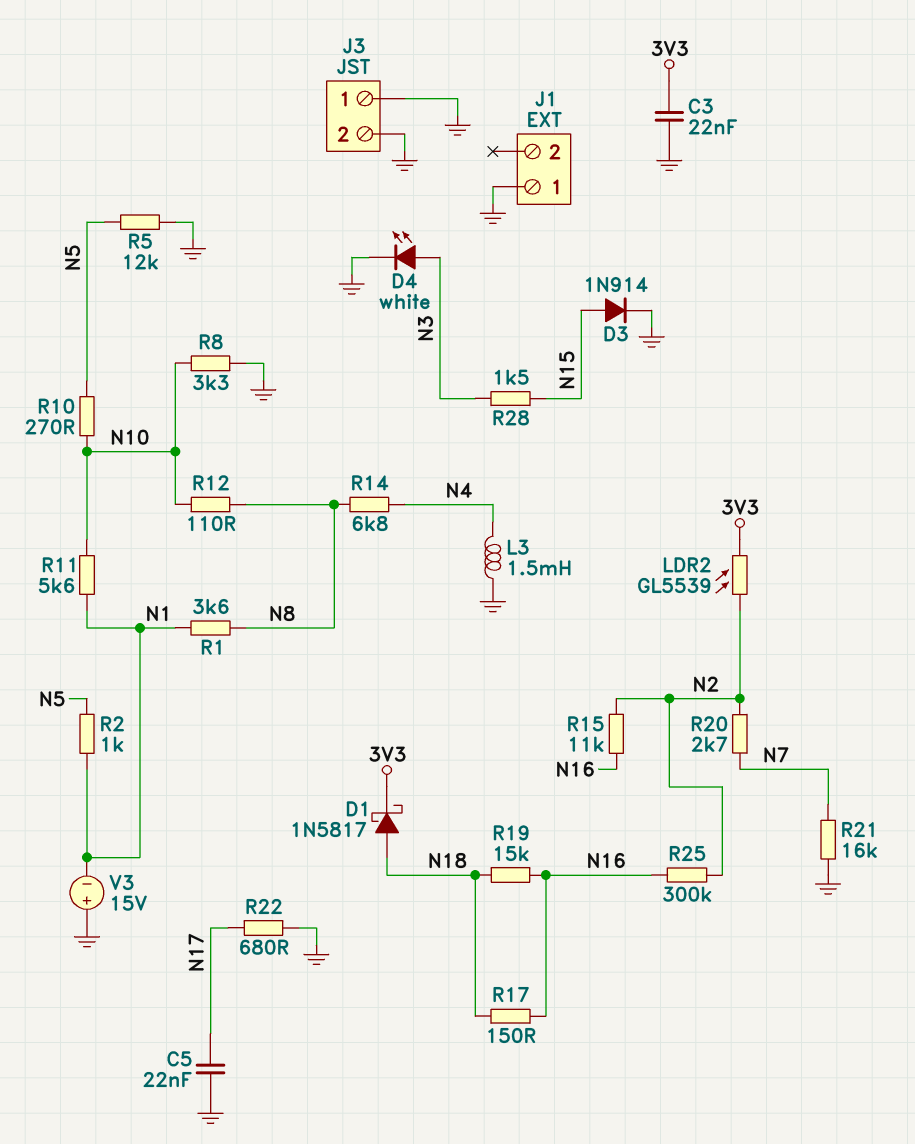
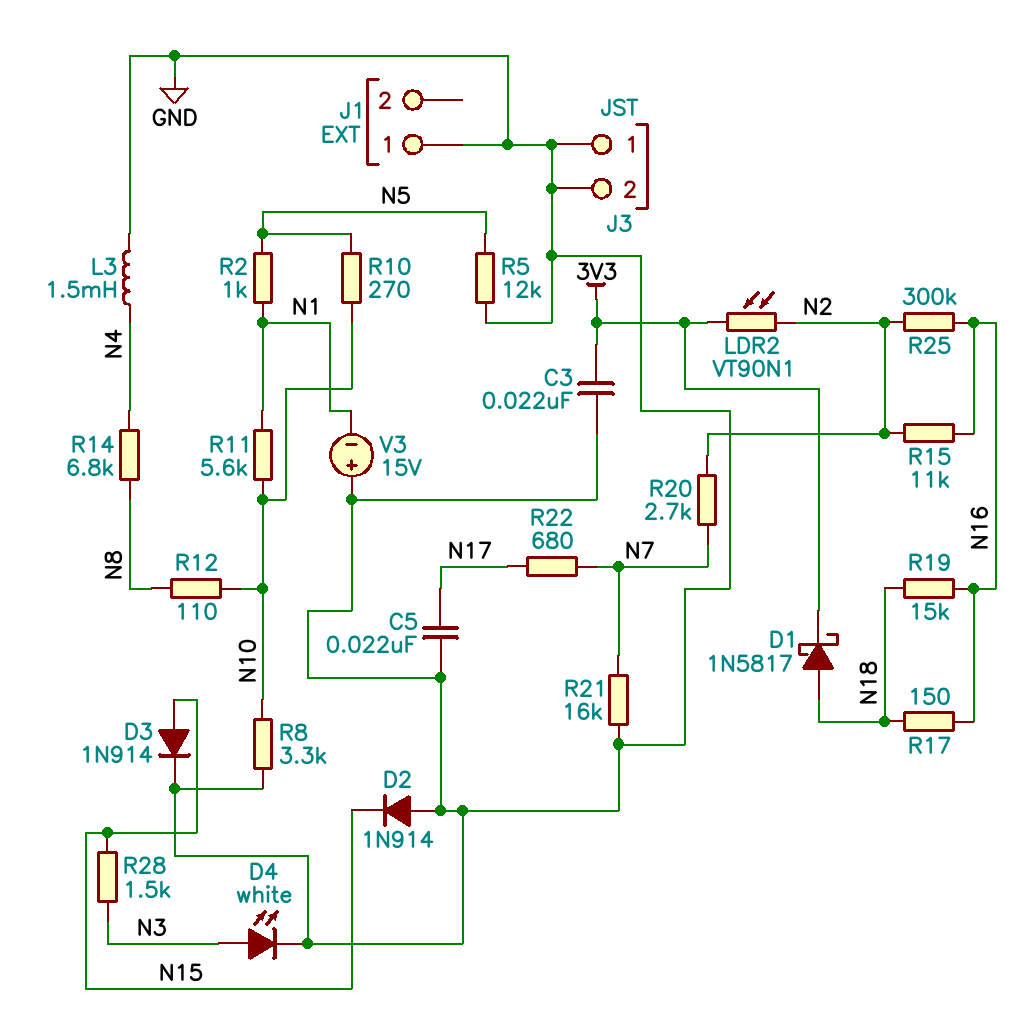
D2: none -> diode 1N914 (A GND, K N15)
LDR2: GL5539 (3V3, N2) -> VT90N1 (3V3, N2)
R1: 3.6k (N1, N8) -> none
R22: 680 (GND, N17) -> 680 (N7, N17)

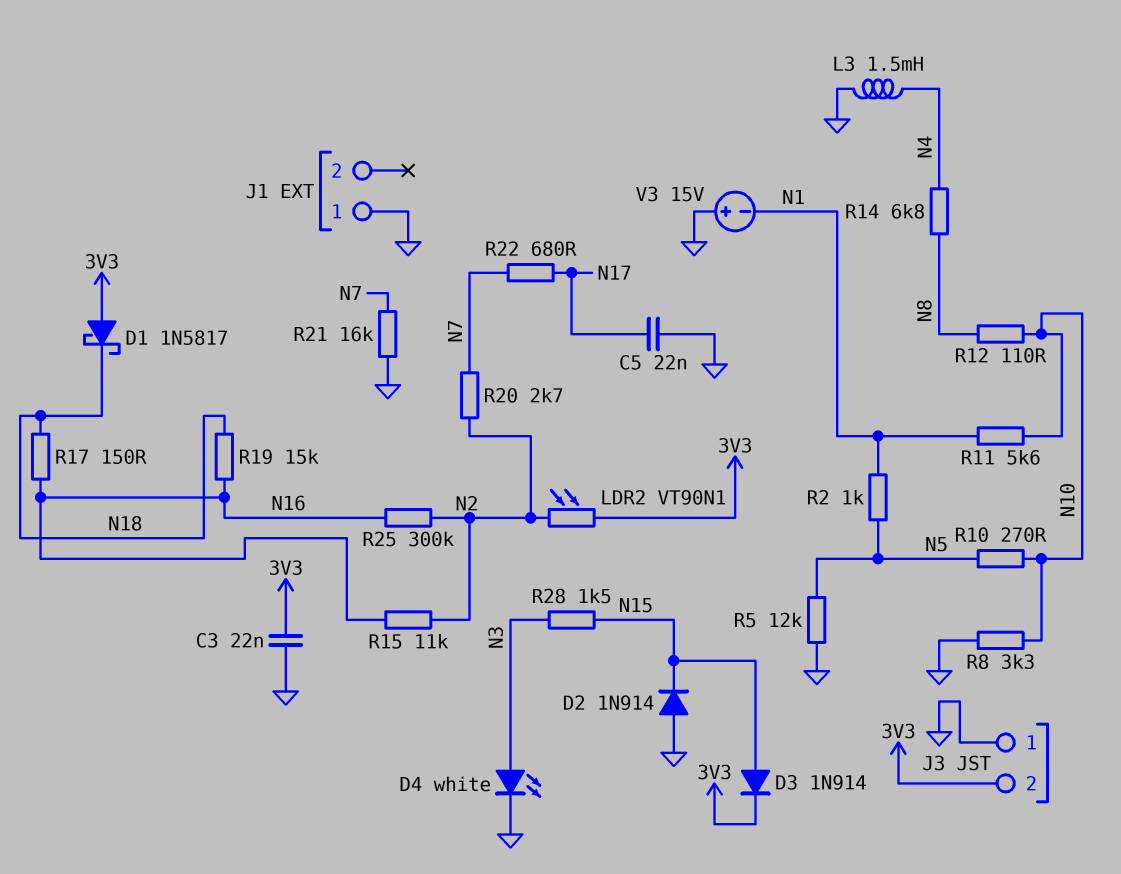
D1: schottky 1N5817 (A N18, K 3V3) -> schottky 1N5817 (A 3V3, K N18)
D3: diode 1N914 (A N15, K GND) -> diode 1N914 (A N15, K 3V3)
J3 pin 2: GND -> 3V3

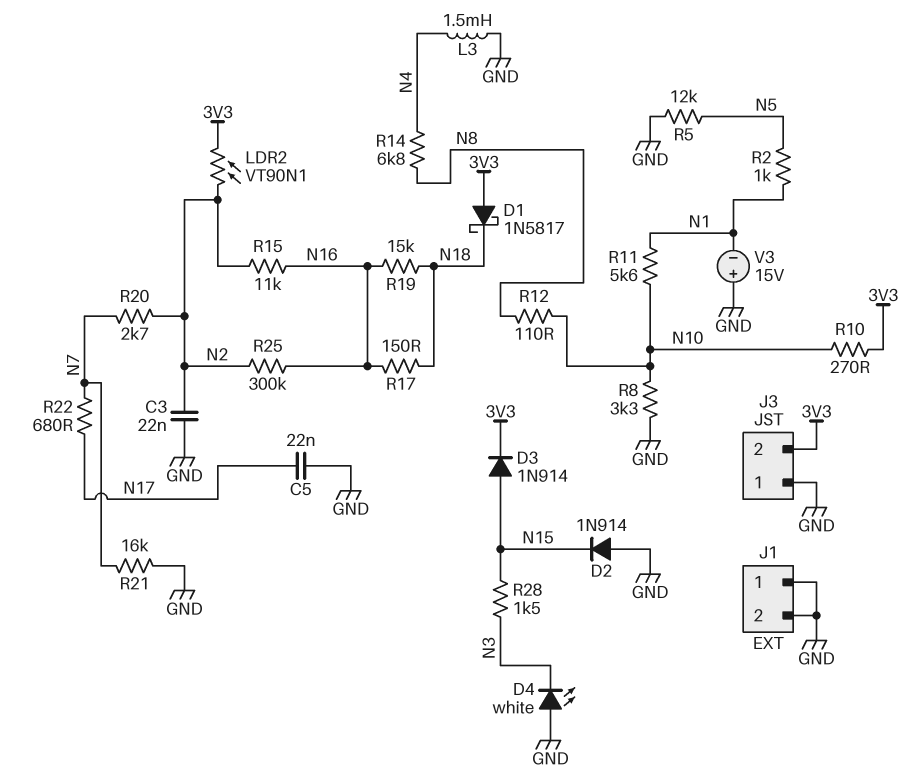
C3: 22nF (3V3, GND) -> 22nF (GND, N2)
D4: LED white (A N3, K GND) -> LED white (A GND, K N3)
J1 pin 2: none -> GND
R10: 270 (N5, N10) -> 270 (3V3, N10)

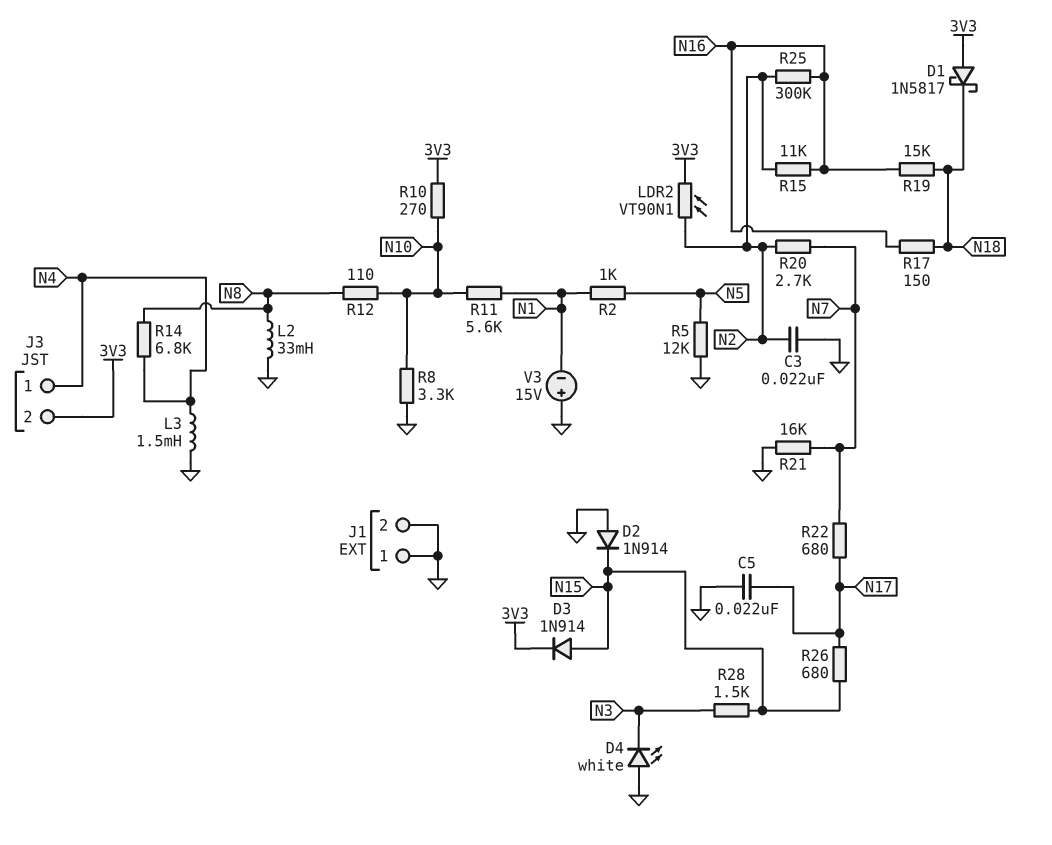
J3 pin 1: GND -> N4
L2: none -> 33mH (GND, N8)
R26: none -> 680 (N15, N17)

